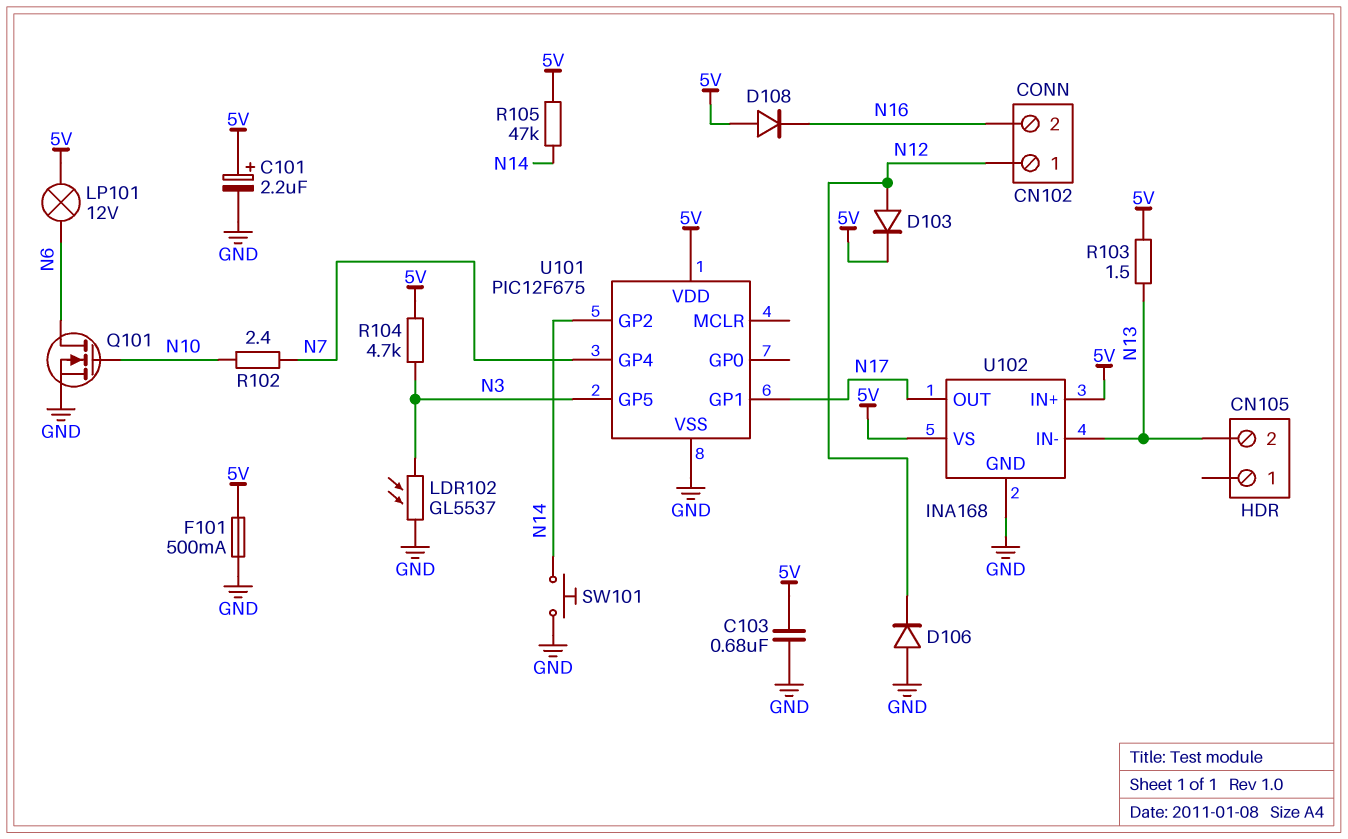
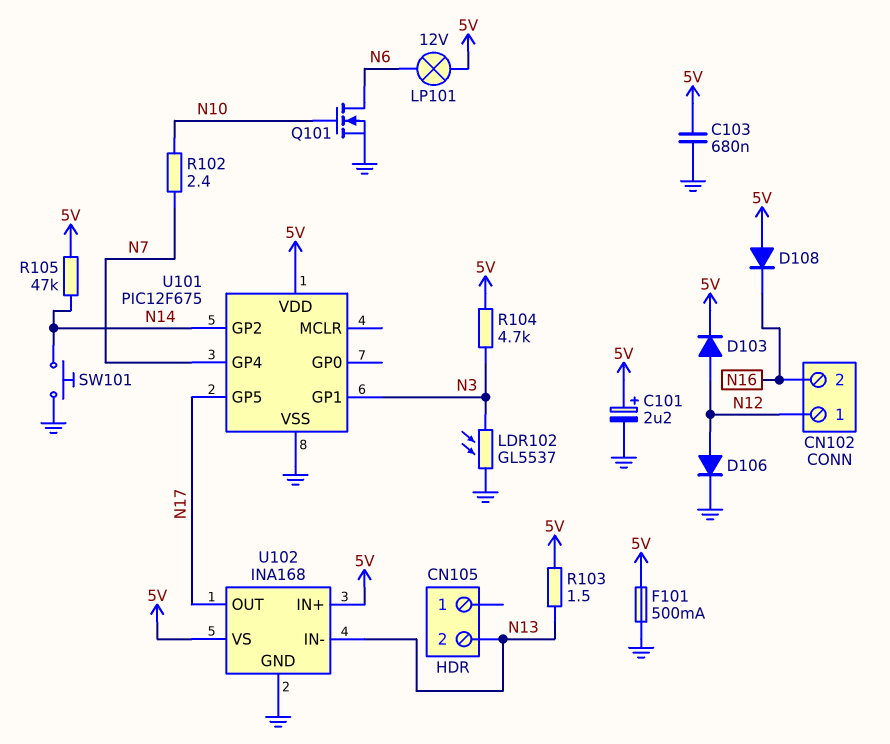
D106: diode (A GND, K N12) -> diode (A N12, K GND)
U101 pin GP1: N17 -> N3
U101 pin GP5: N3 -> N17

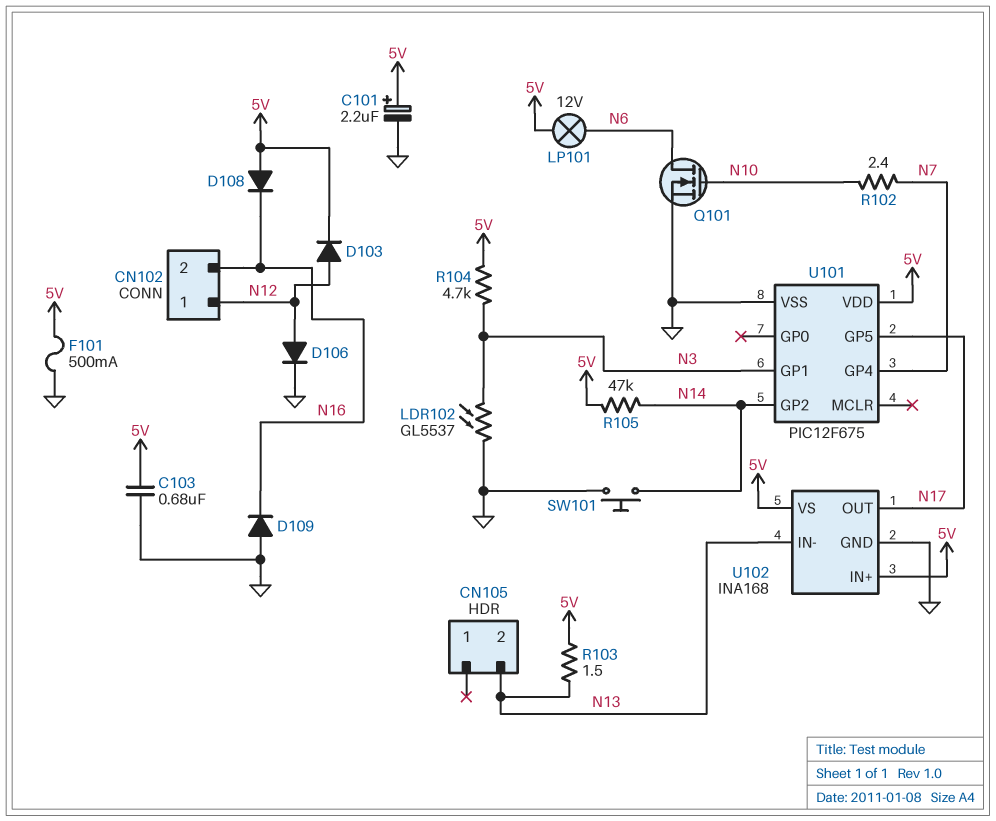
D109: none -> diode (A GND, K N16)

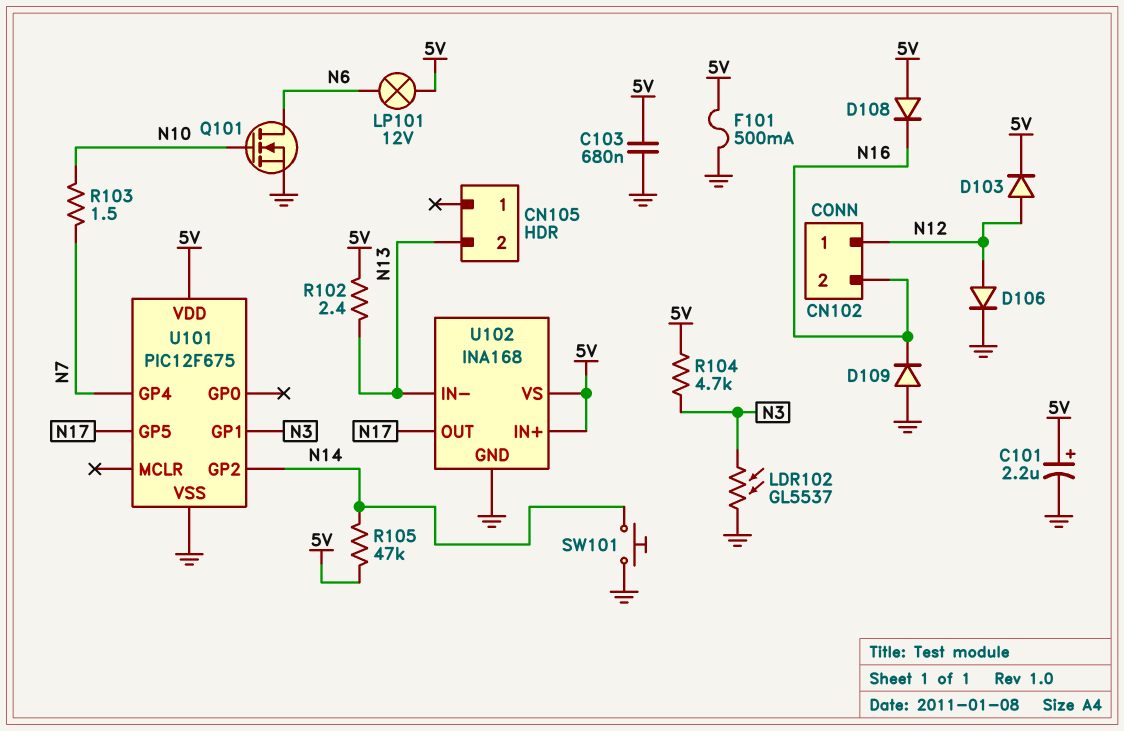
R102: 2.4 (N7, N10) -> 2.4 (5V, N13)
R103: 1.5 (5V, N13) -> 1.5 (N7, N10)

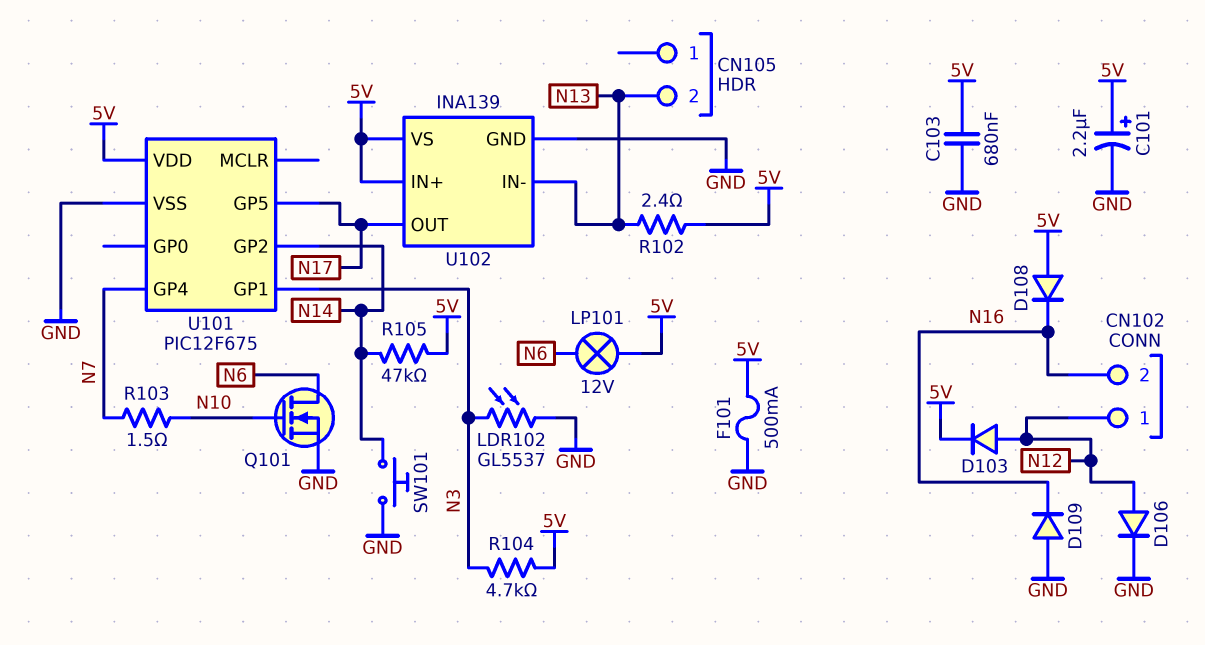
U102: INA168 -> INA139

